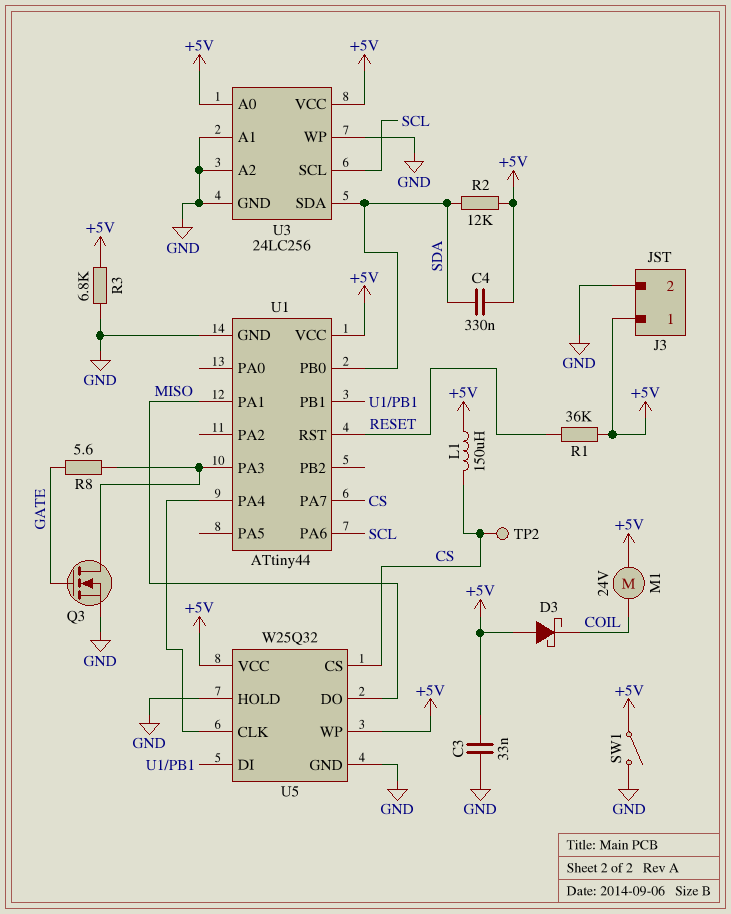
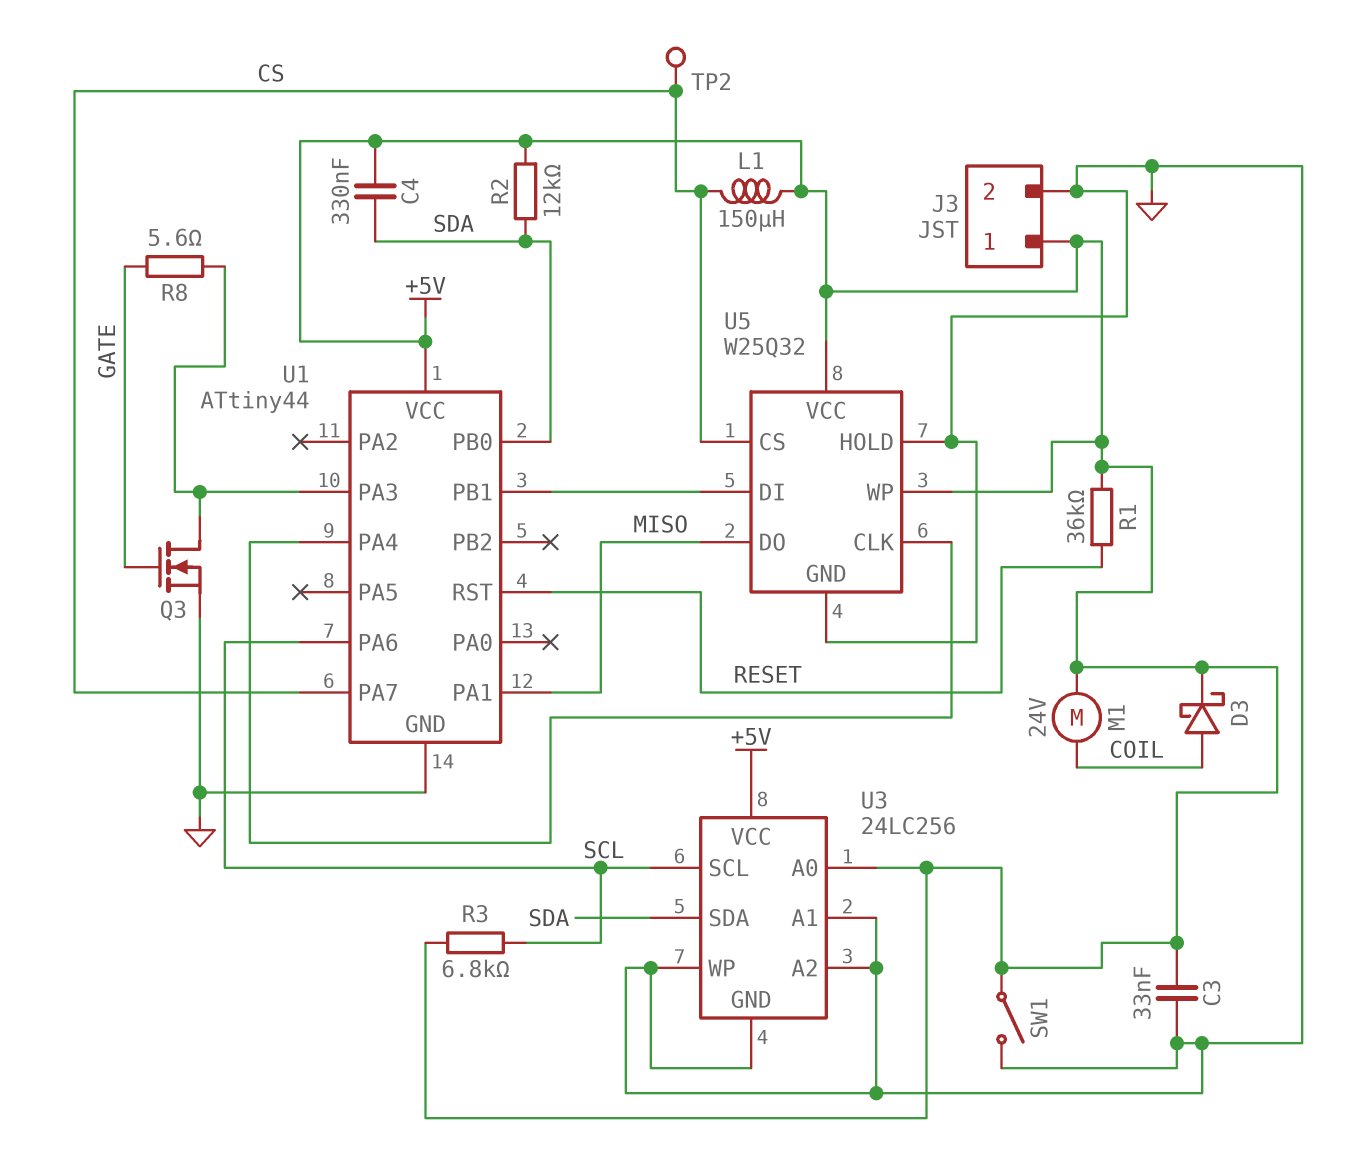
D3: schottky (A +5V, K COIL) -> schottky (A COIL, K +5V)
R3: 6.8k (+5V, GND) -> 6.8k (+5V, SCL)

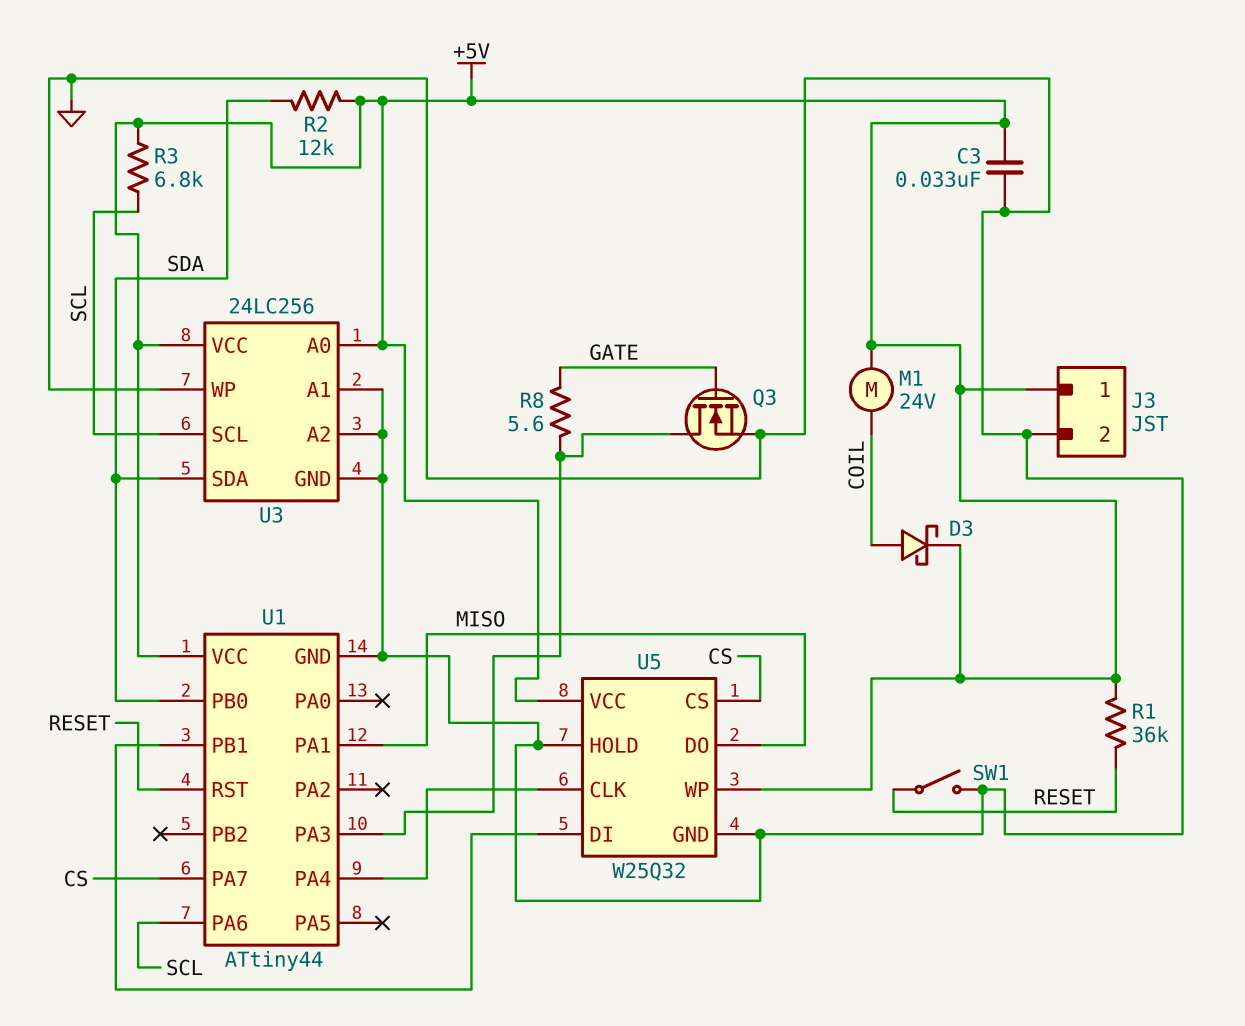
C4: 330nF (+5V, SDA) -> none
L1: 150uH (+5V, CS) -> none
SW1: switch (+5V, GND) -> switch (GND, RESET)
TP2: test point (CS) -> none

